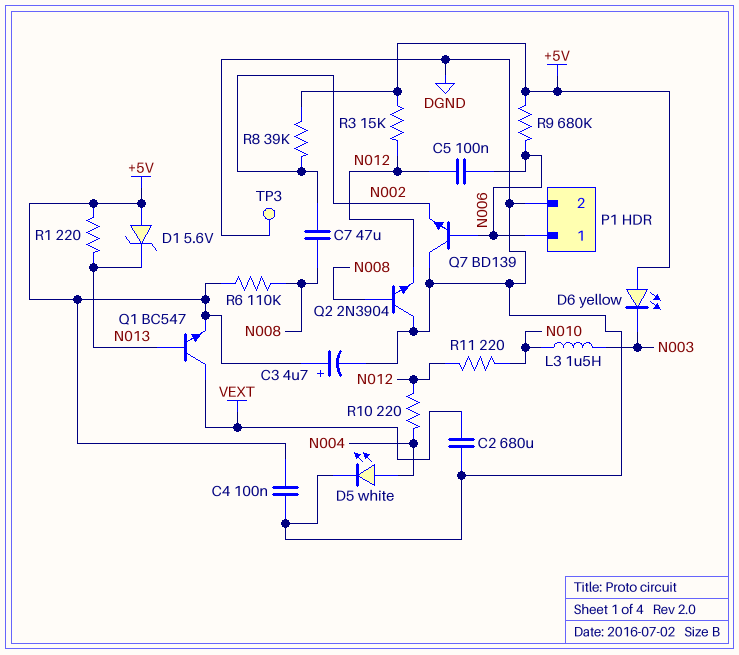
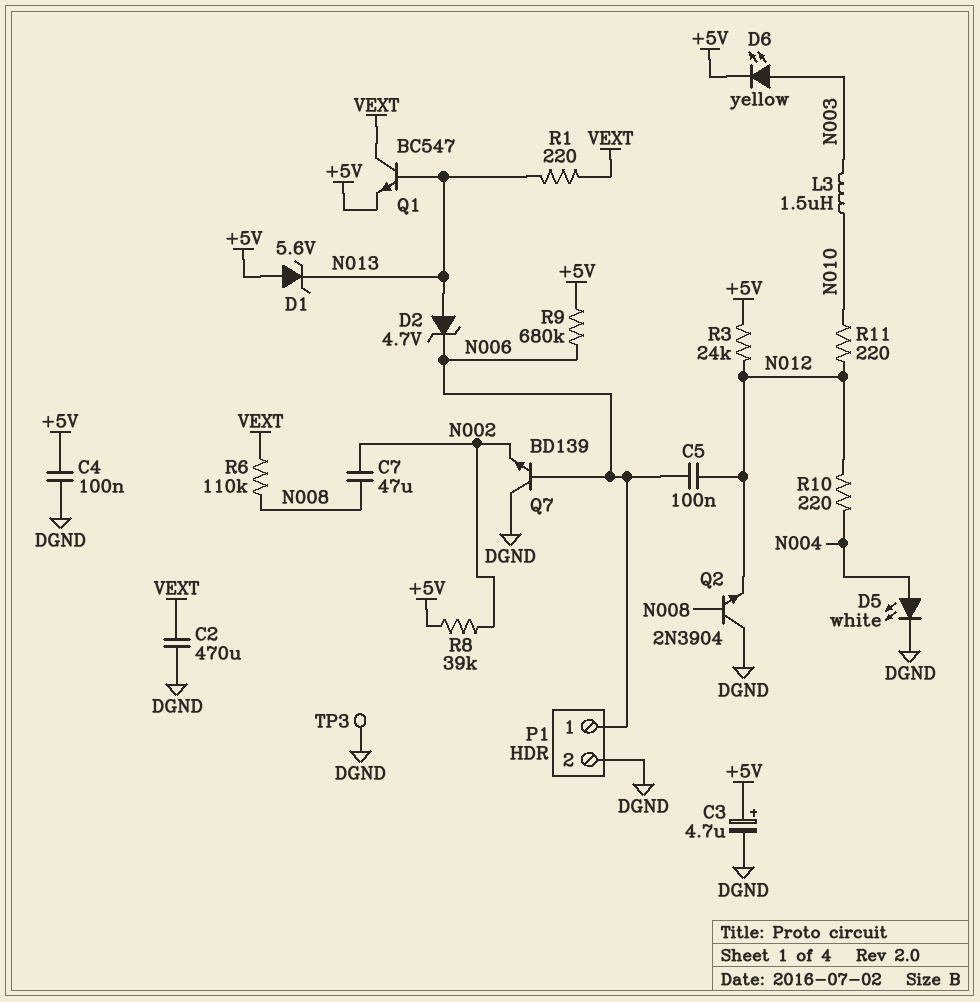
C2: 680uF (DGND, VEXT) -> 470uF (DGND, VEXT)
D2: none -> zener 4.7V (A N013, K N006)
D6: LED yellow (A +5V, K N003) -> LED yellow (A N003, K +5V)
R1: 220 (+5V, N013) -> 220 (N013, VEXT)
R3: 15k (+5V, N012) -> 24k (+5V, N012)
R6: 110k (+5V, N008) -> 110k (N008, VEXT)

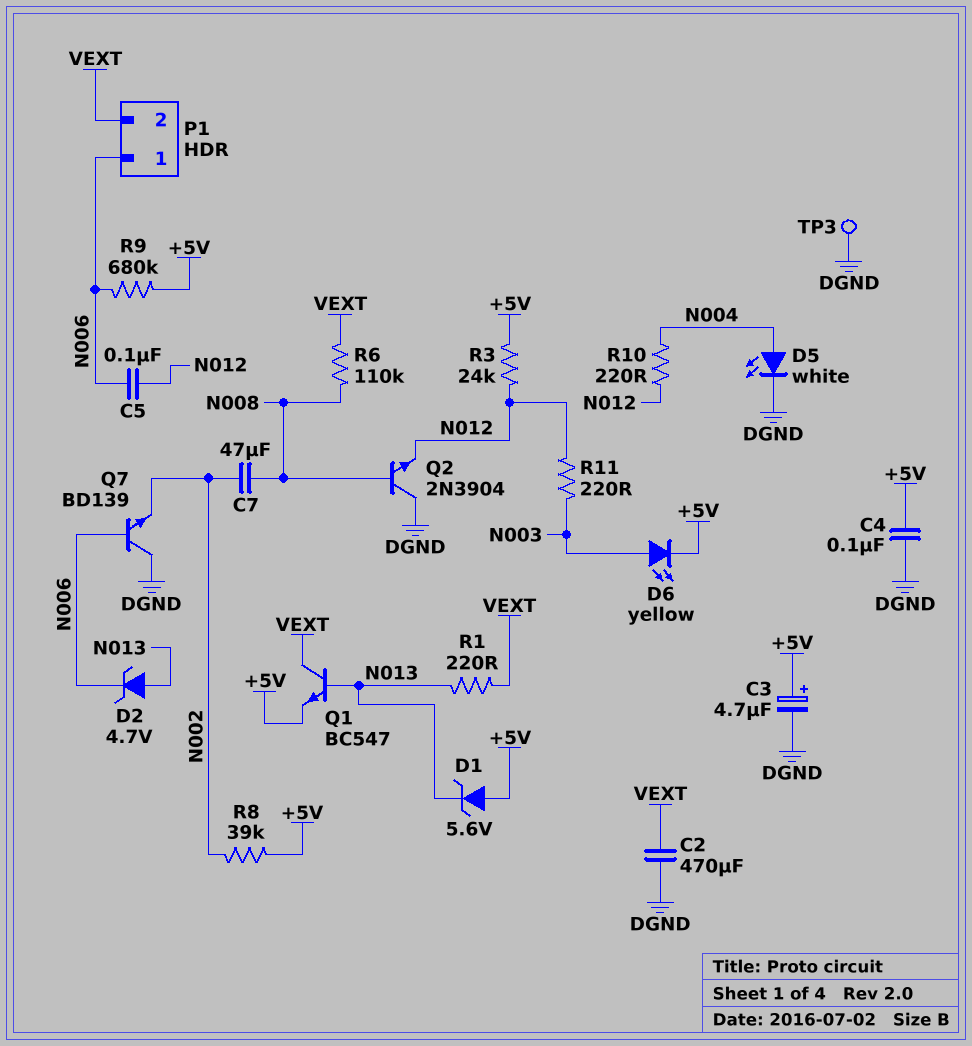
L3: 1.5uH (N003, N010) -> none
P1 pin 2: DGND -> VEXT
R11: 220 (N010, N012) -> 220 (N003, N012)

